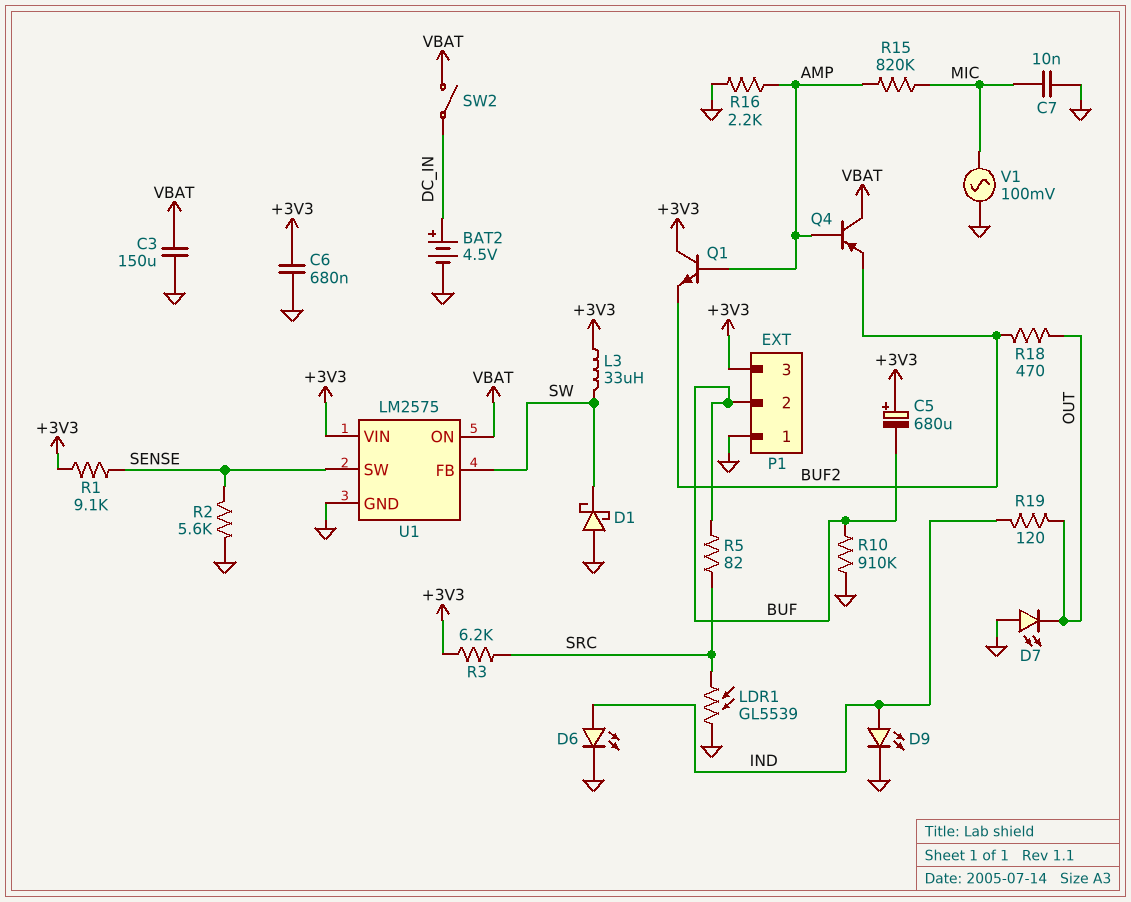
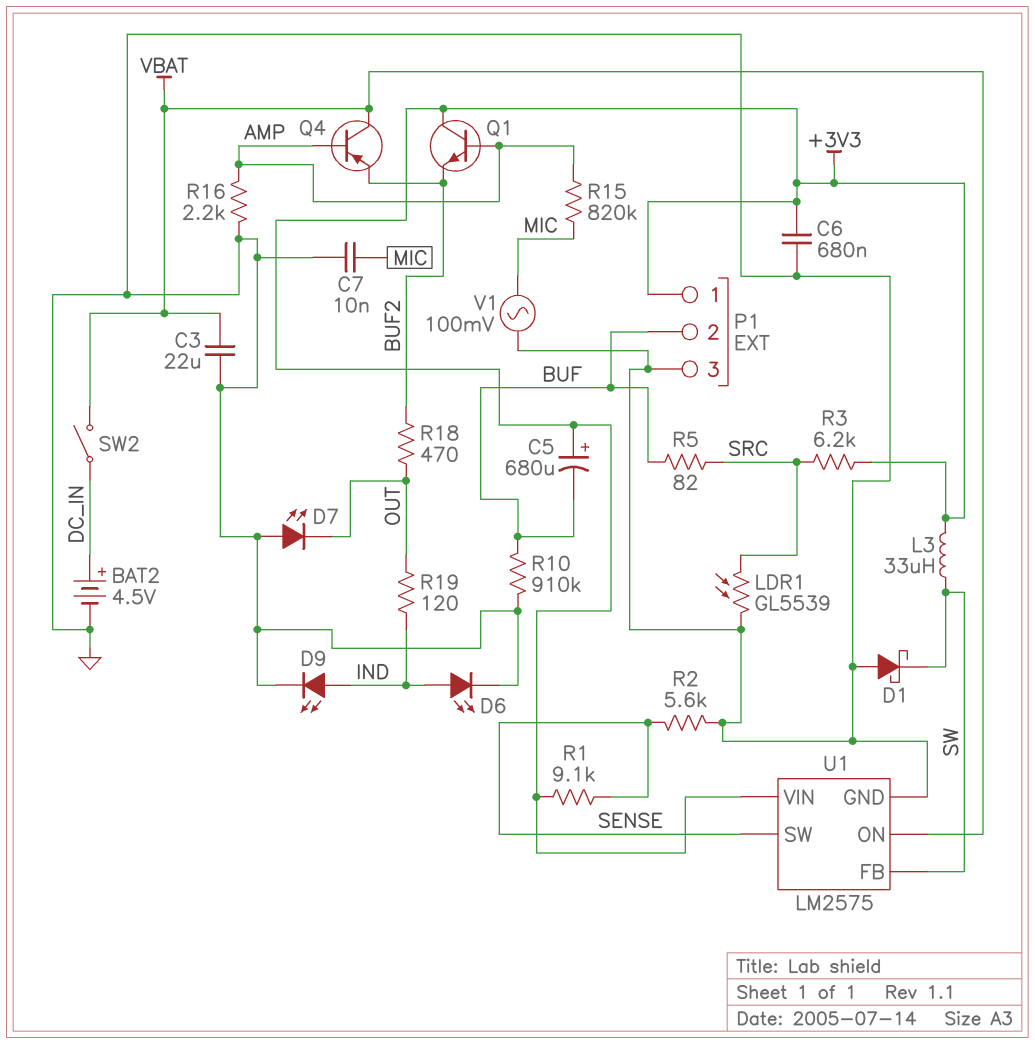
C3: 150uF (GND, VBAT) -> 22uF (GND, VBAT)
P1 pin 1: GND -> +3V3
P1 pin 3: +3V3 -> GND

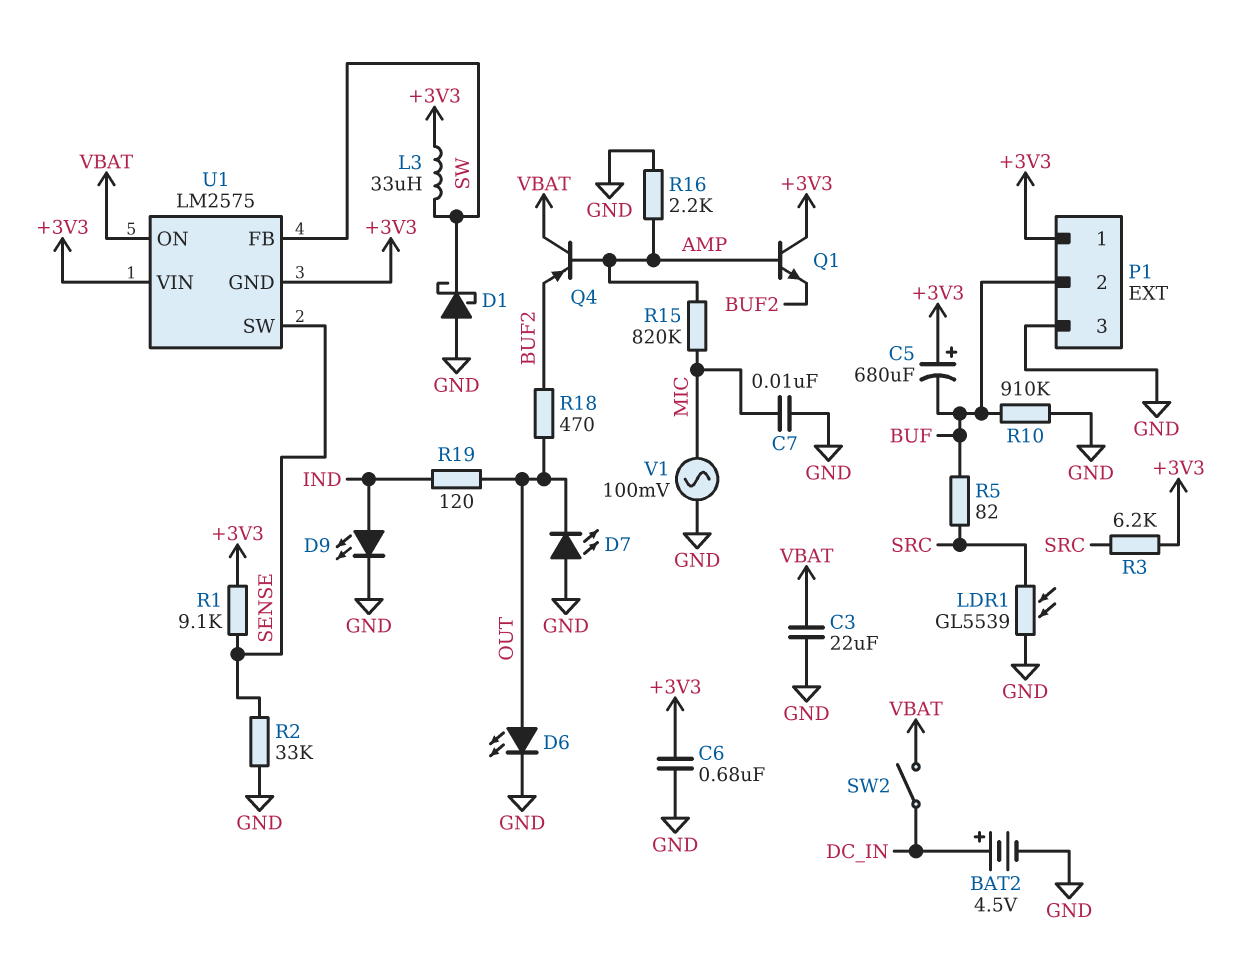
D6: LED (A IND, K GND) -> LED (A OUT, K GND)
R2: 5.6k (GND, SENSE) -> 33k (GND, SENSE)
U1 pin GND: GND -> +3V3

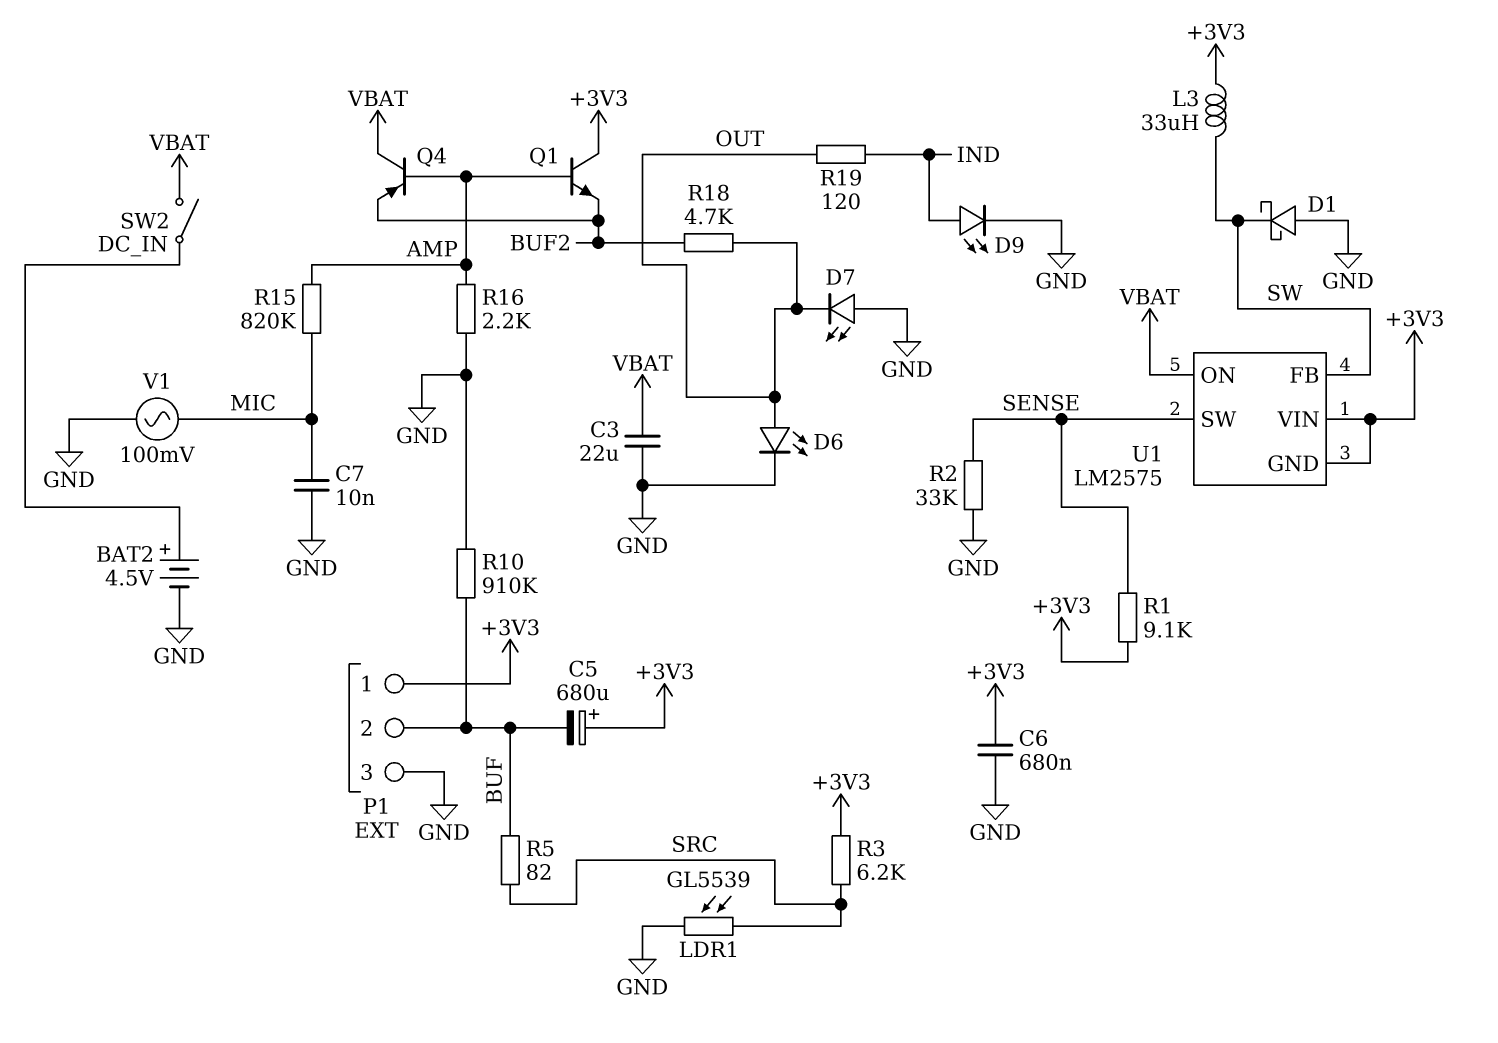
R18: 470 (BUF2, OUT) -> 4.7k (BUF2, OUT)

